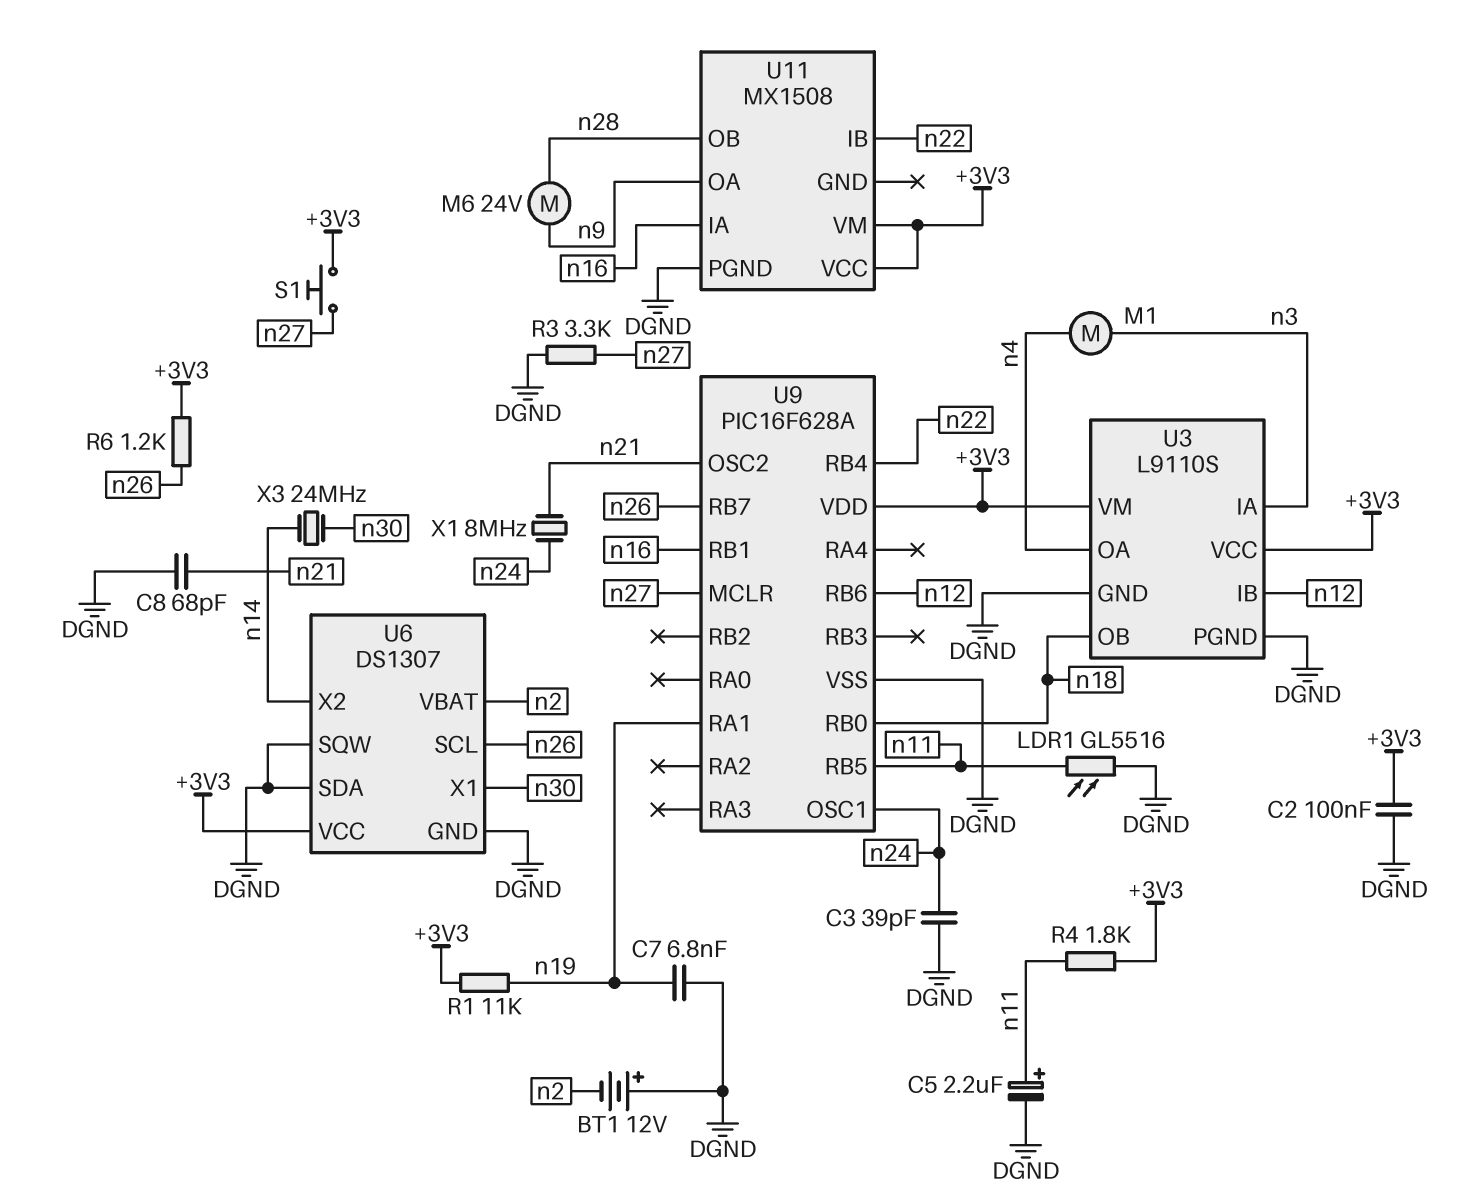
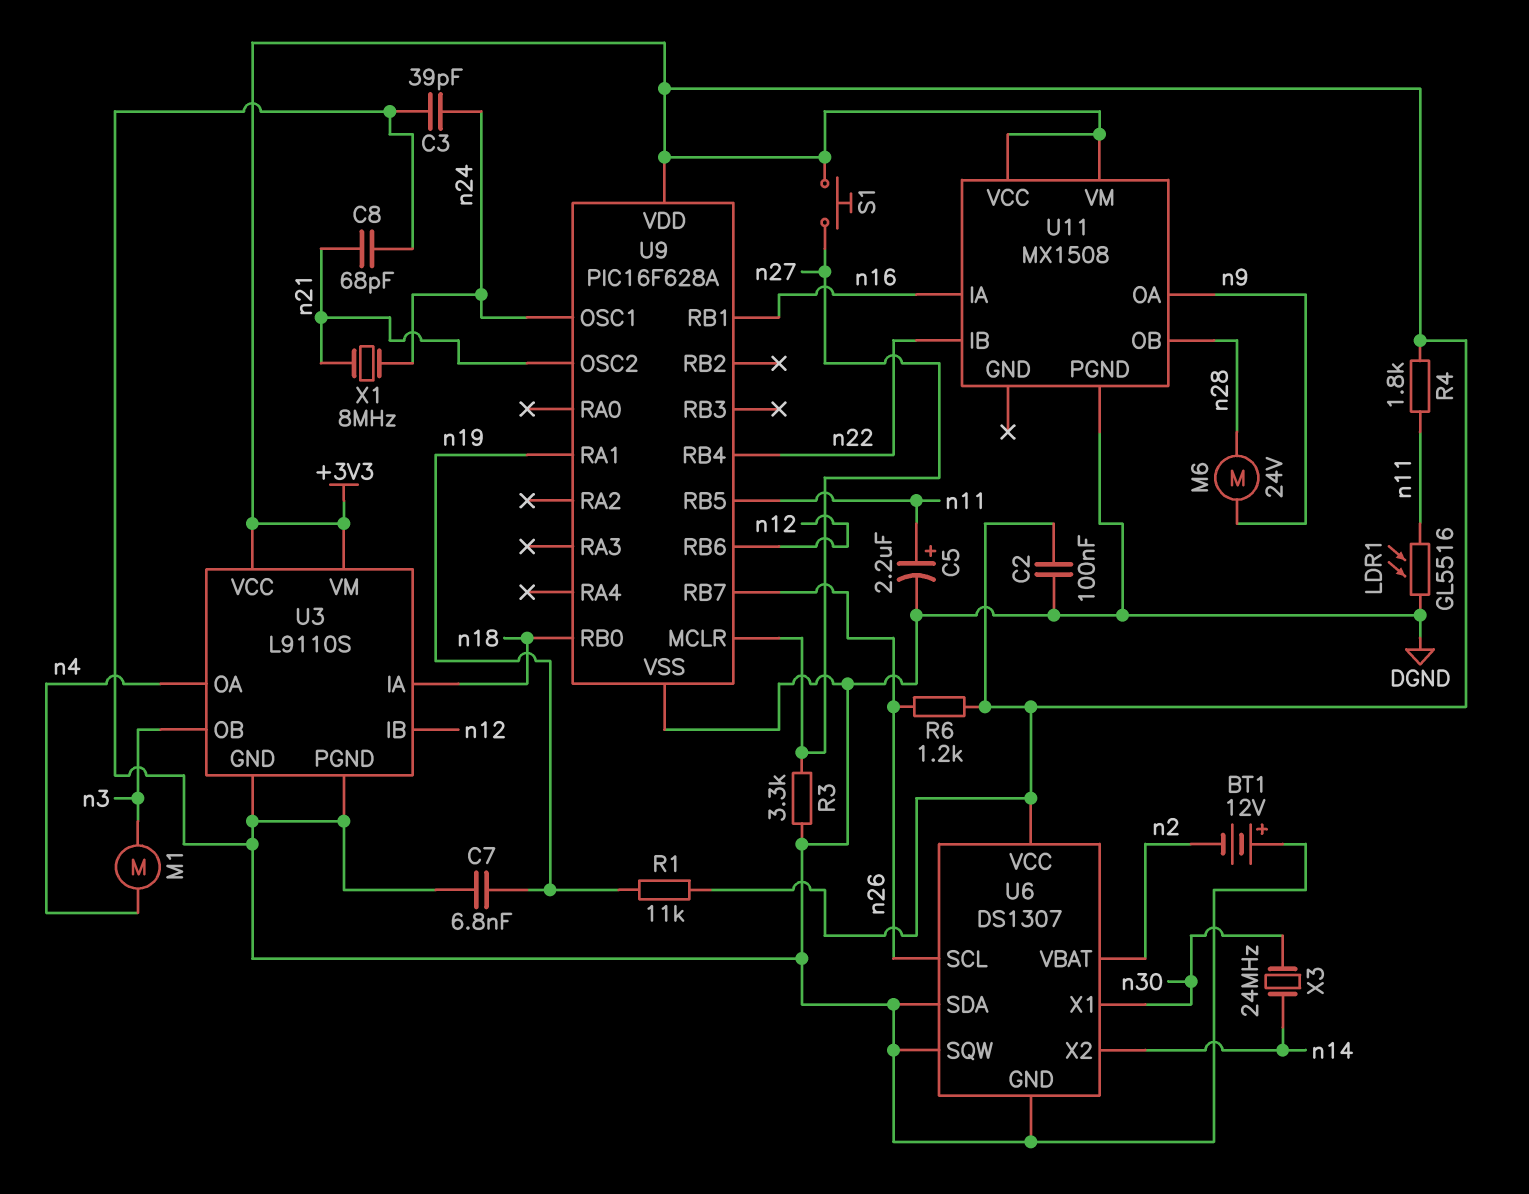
U3 pin IA: n3 -> n18
U3 pin OB: n18 -> n3

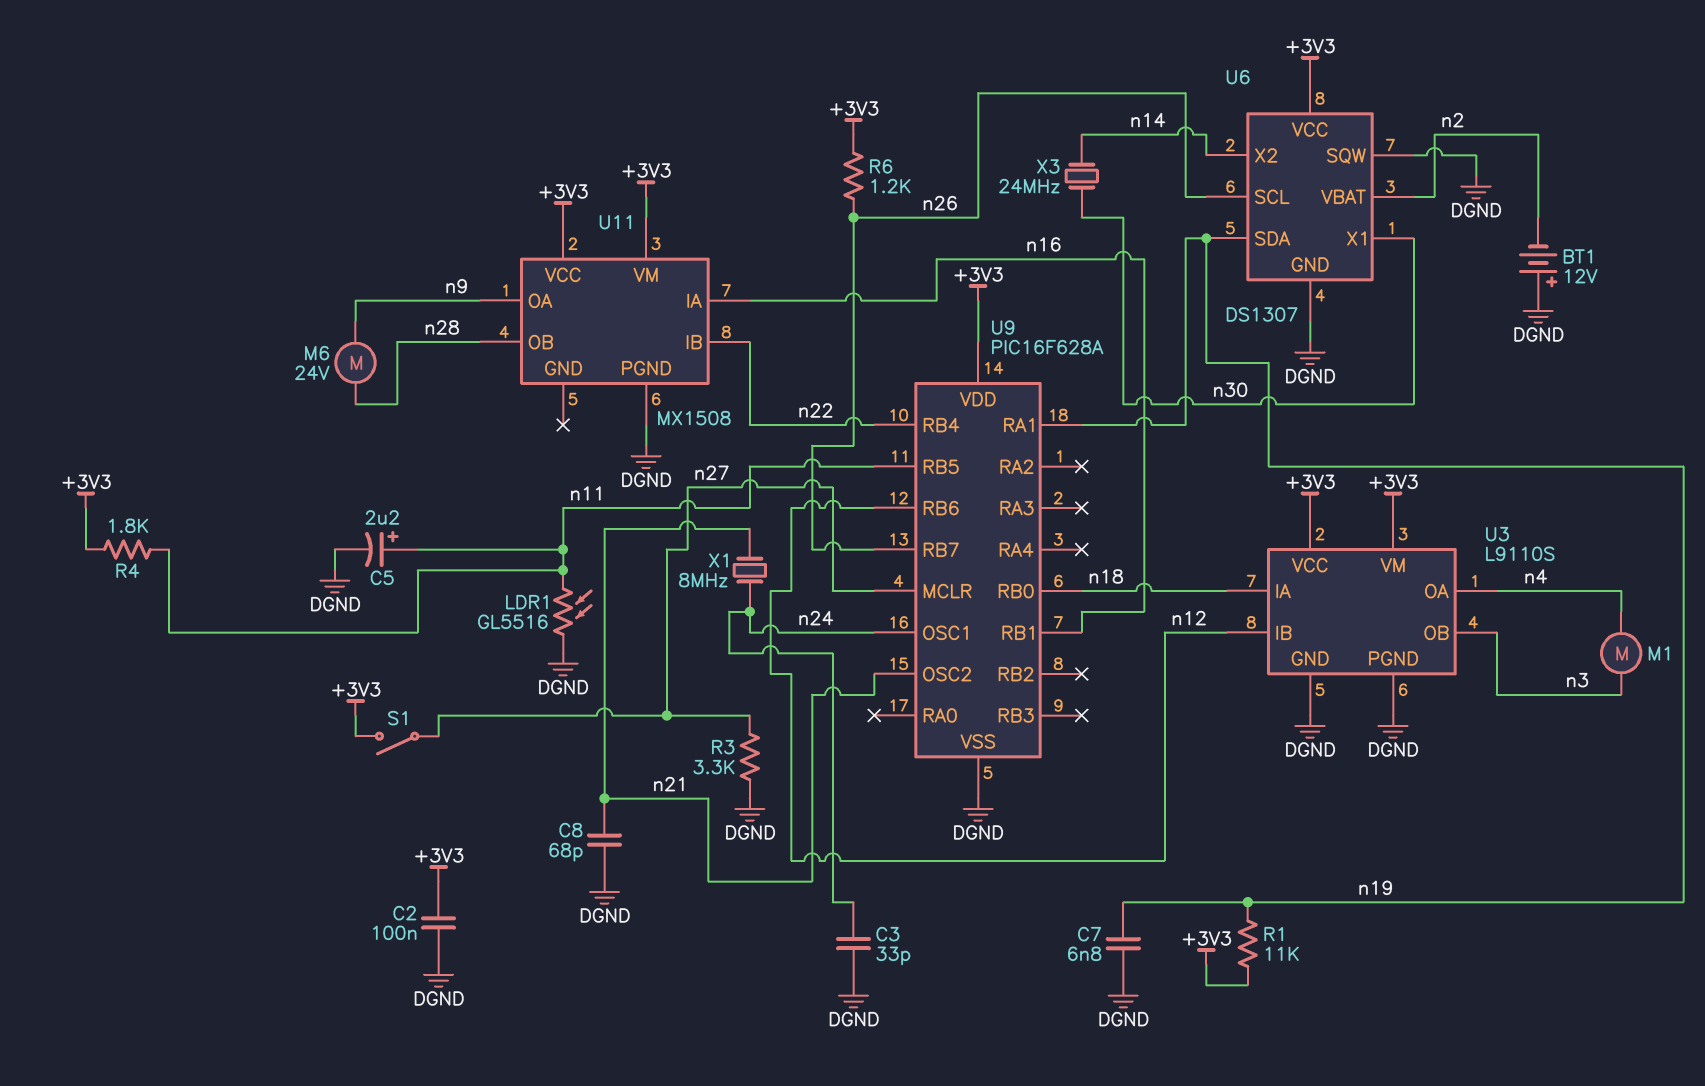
C3: 39pF (DGND, n24) -> 33pF (DGND, n24)
S1: button (+3V3, n27) -> switch (+3V3, n27)
U6 pin SDA: DGND -> n19

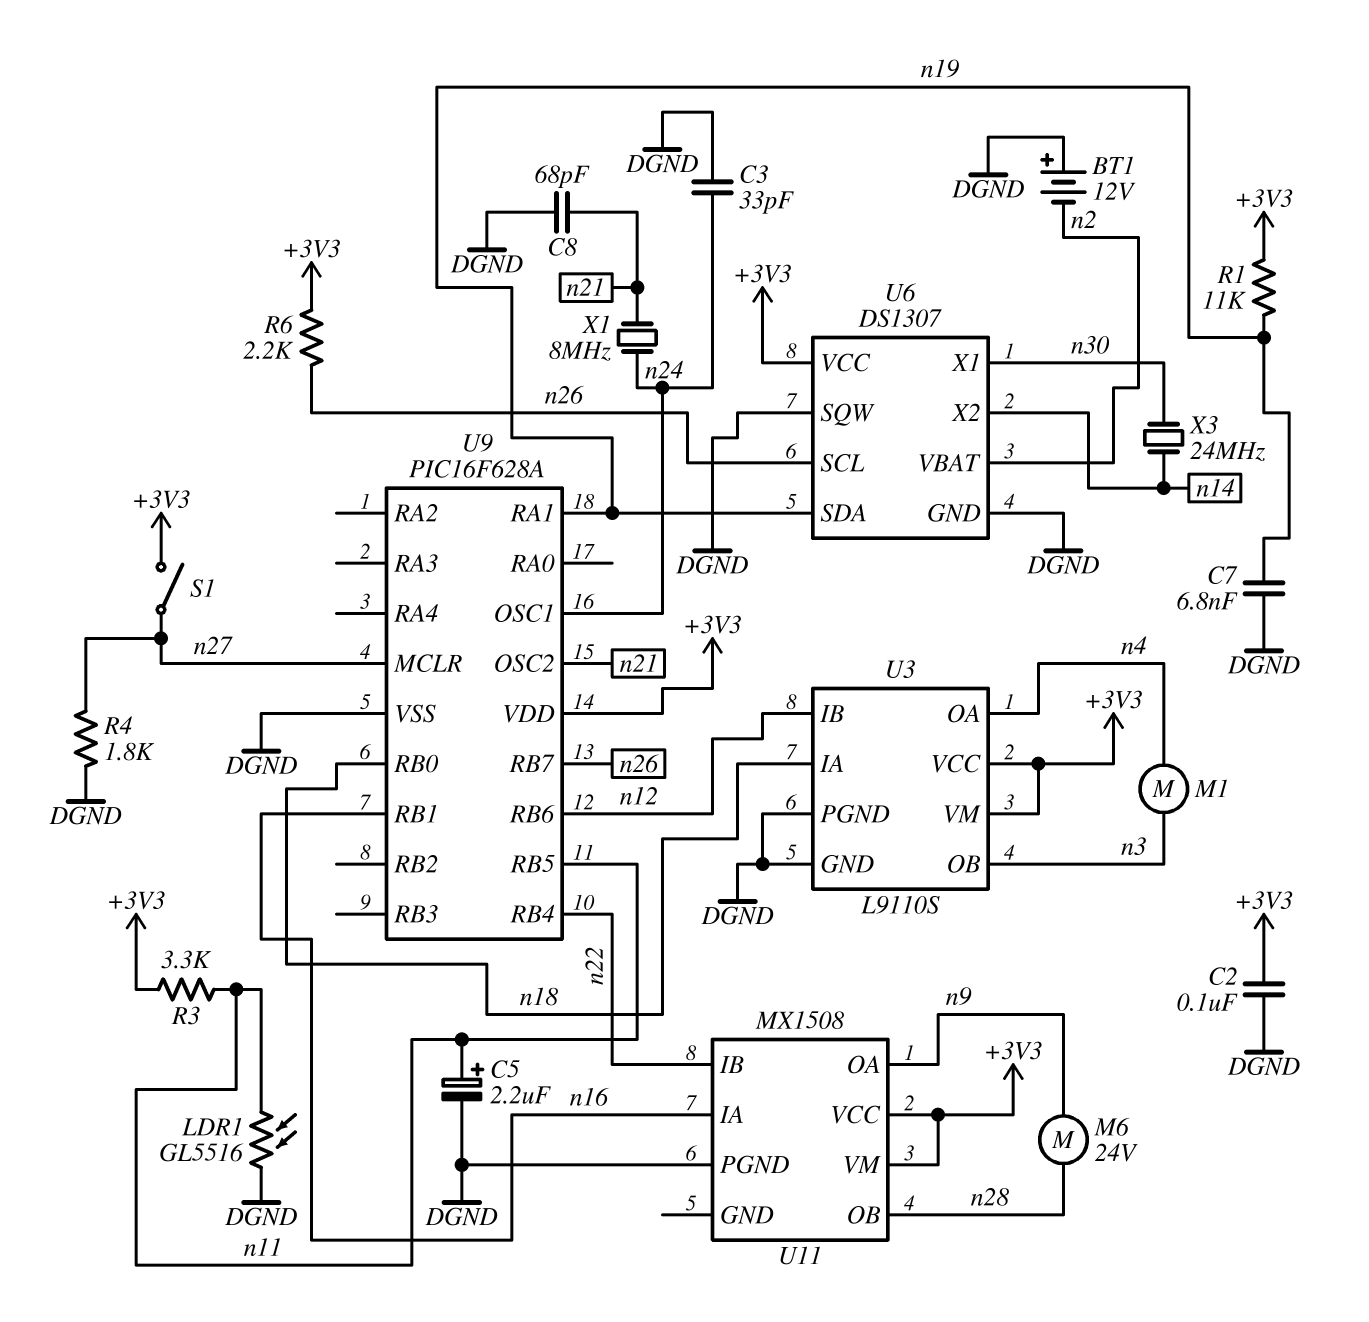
R3: 3.3k (DGND, n27) -> 3.3k (+3V3, n11)
R4: 1.8k (+3V3, n11) -> 1.8k (DGND, n27)
R6: 1.2k (+3V3, n26) -> 2.2k (+3V3, n26)

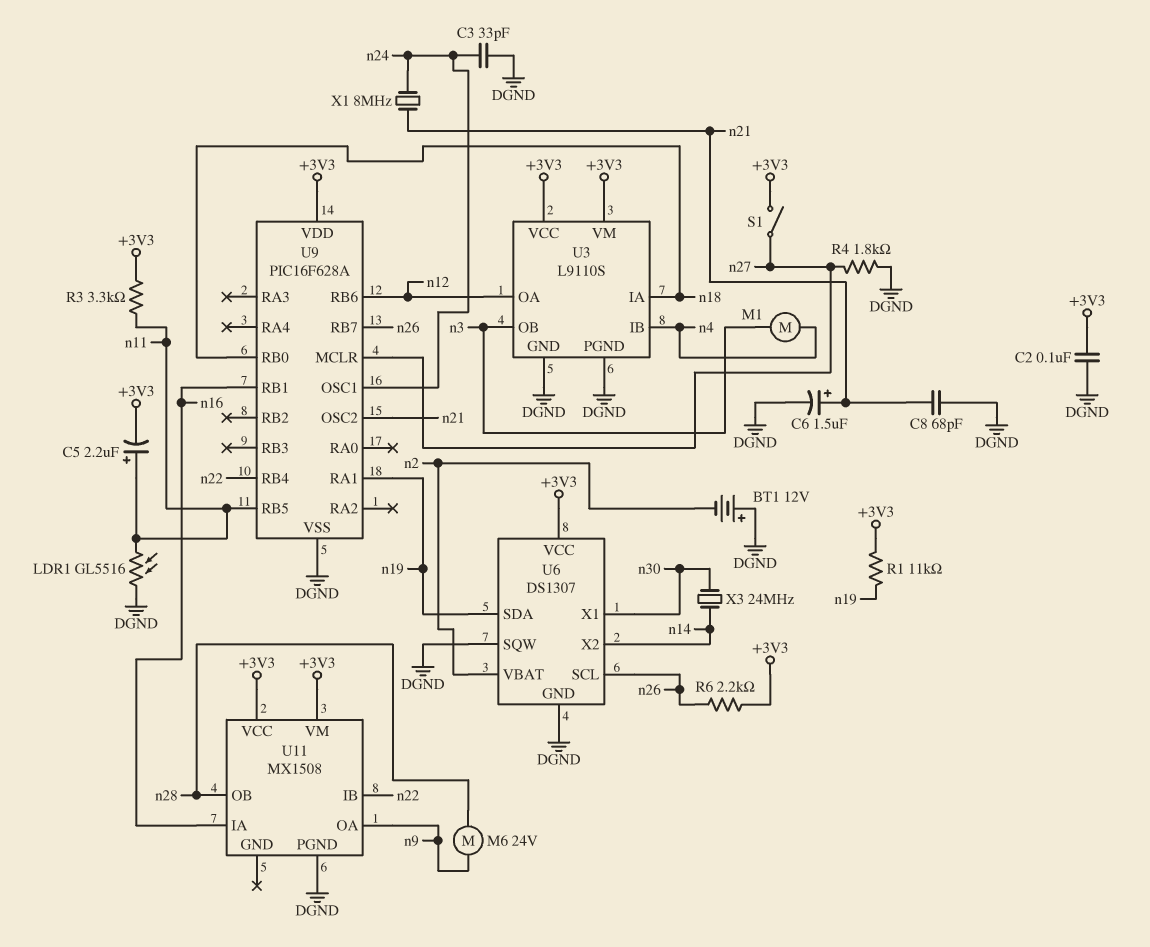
C5: 2.2uF (plus n11, minus DGND) -> 2.2uF (plus n11, minus +3V3)
C6: none -> 1.5uF (plus n21, minus DGND)
C7: 6.8nF (DGND, n19) -> none
U3 pin IB: n12 -> n4
U3 pin OA: n4 -> n12

